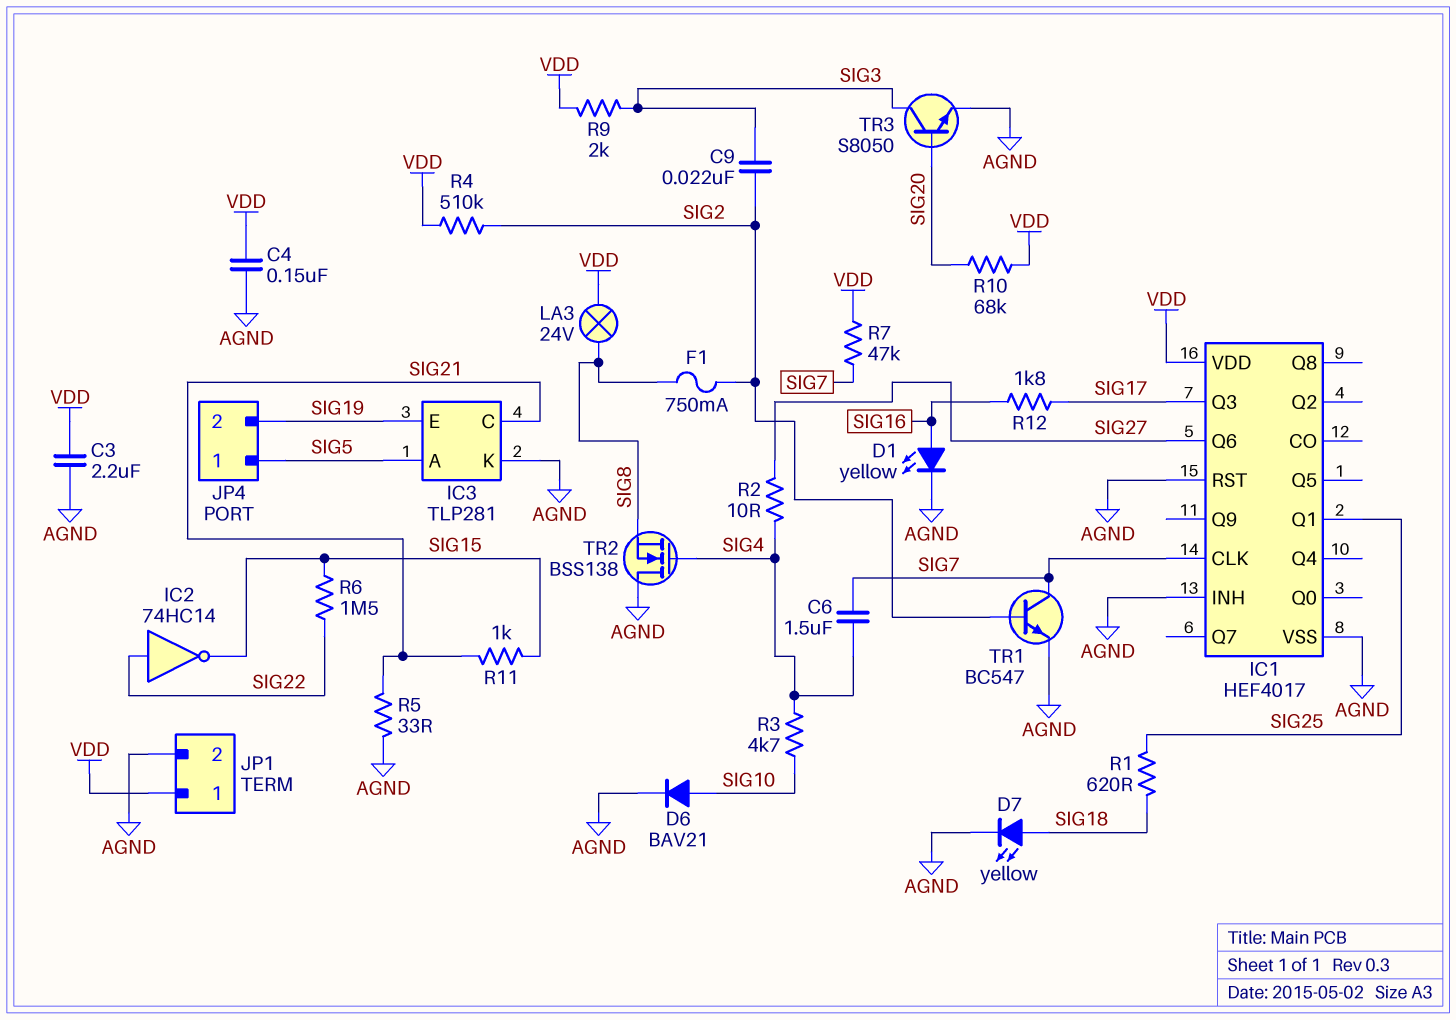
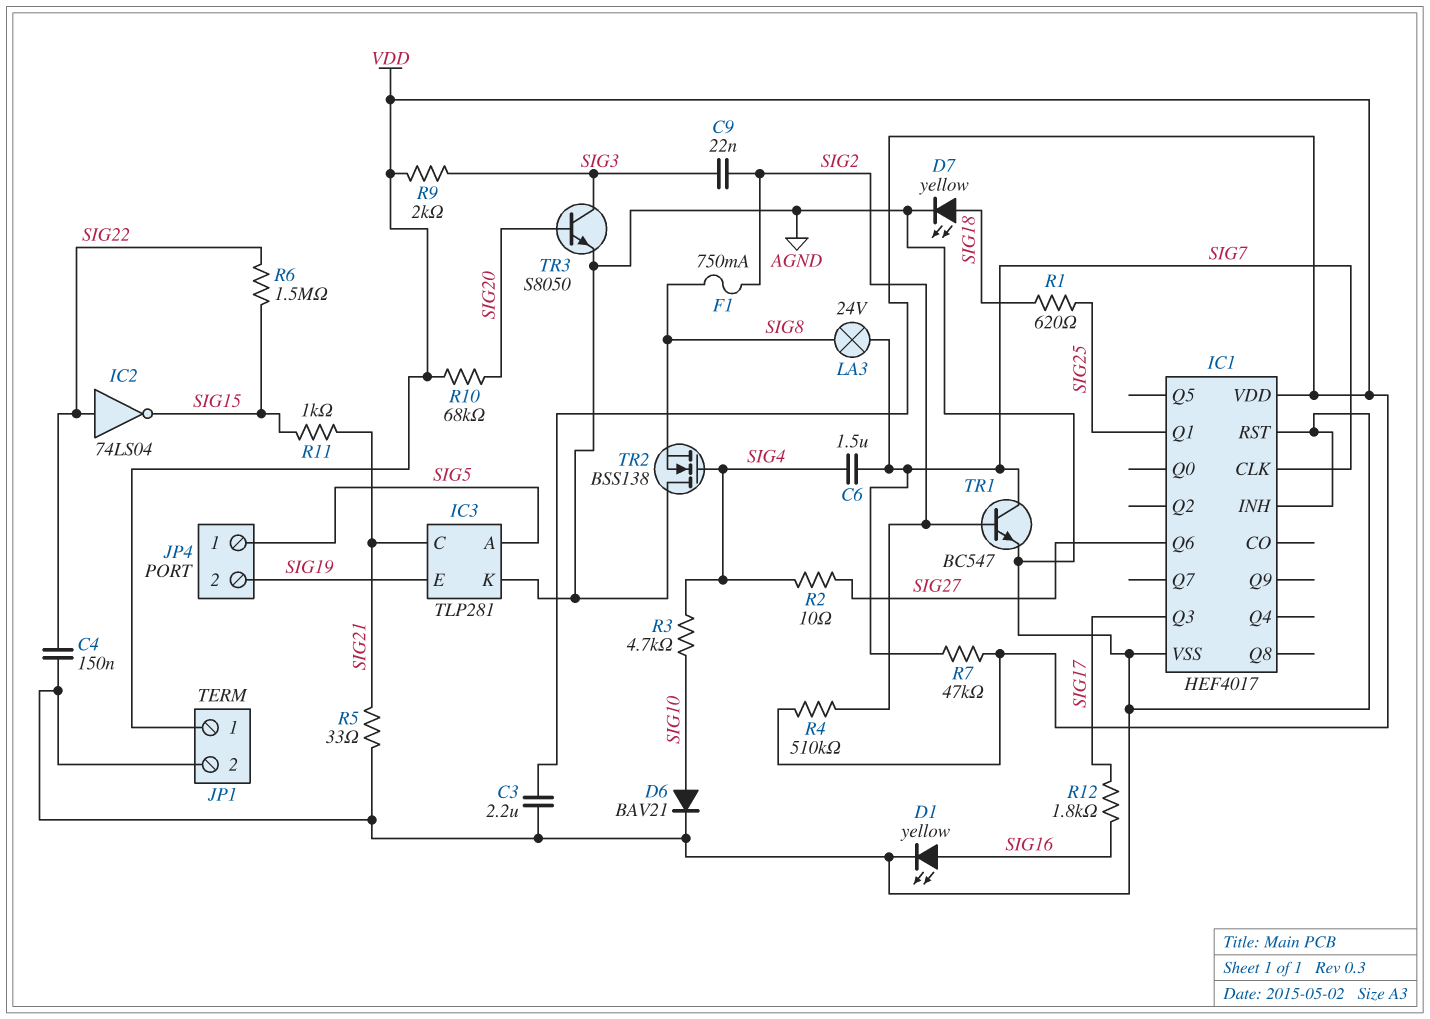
C4: 150nF (AGND, VDD) -> 150nF (AGND, SIG22)
IC2: NOT 74HC14 (in SIG22, out SIG15) -> NOT 74LS04 (in SIG22, out SIG15)
LA3: lamp 24V (SIG8, VDD) -> lamp 24V (SIG7, SIG8)

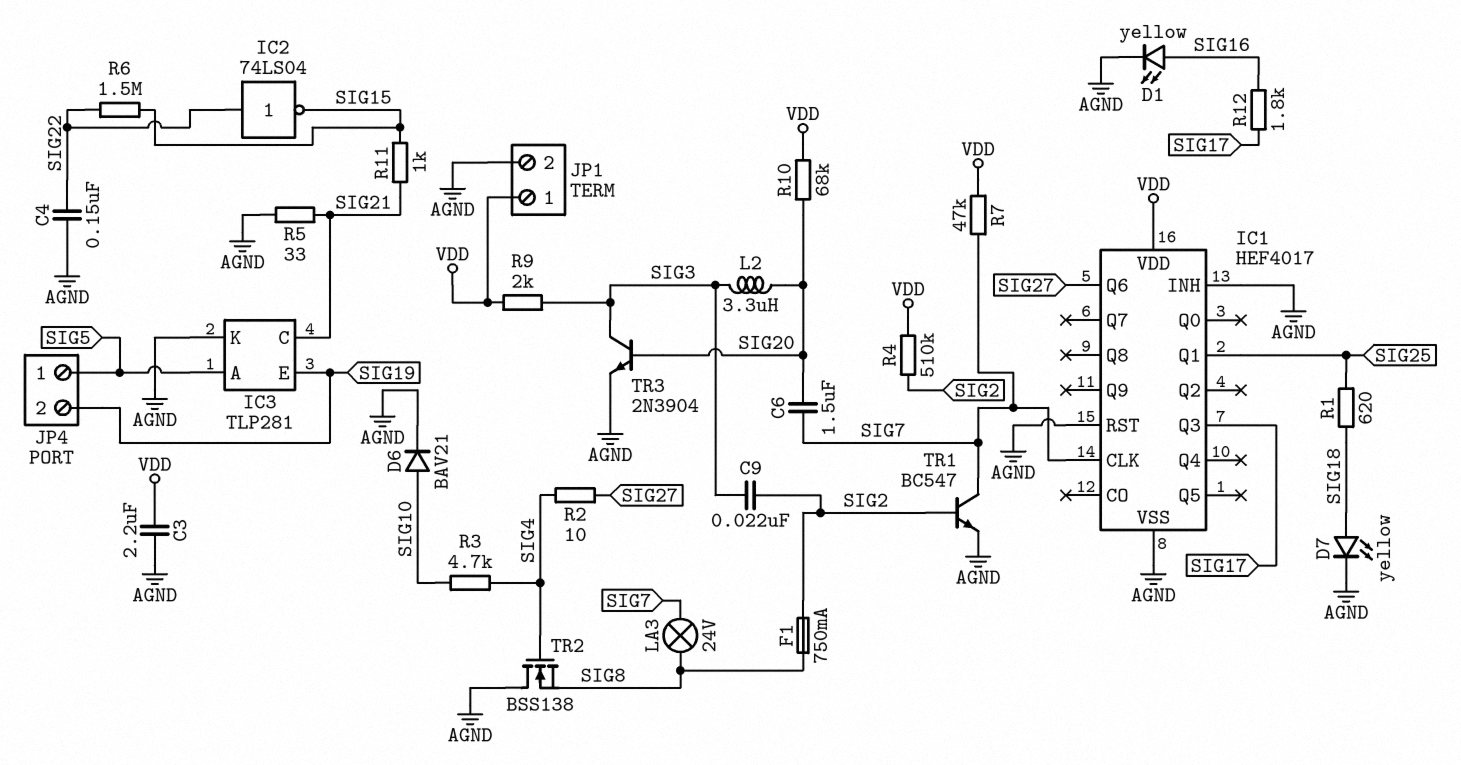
C6: 1.5uF (SIG4, SIG7) -> 1.5uF (SIG7, SIG20)
L2: none -> 3.3uH (SIG3, SIG20)
TR3: NPN S8050 (B SIG20, C SIG3, E AGND) -> NPN 2N3904 (B SIG20, C SIG3, E AGND)

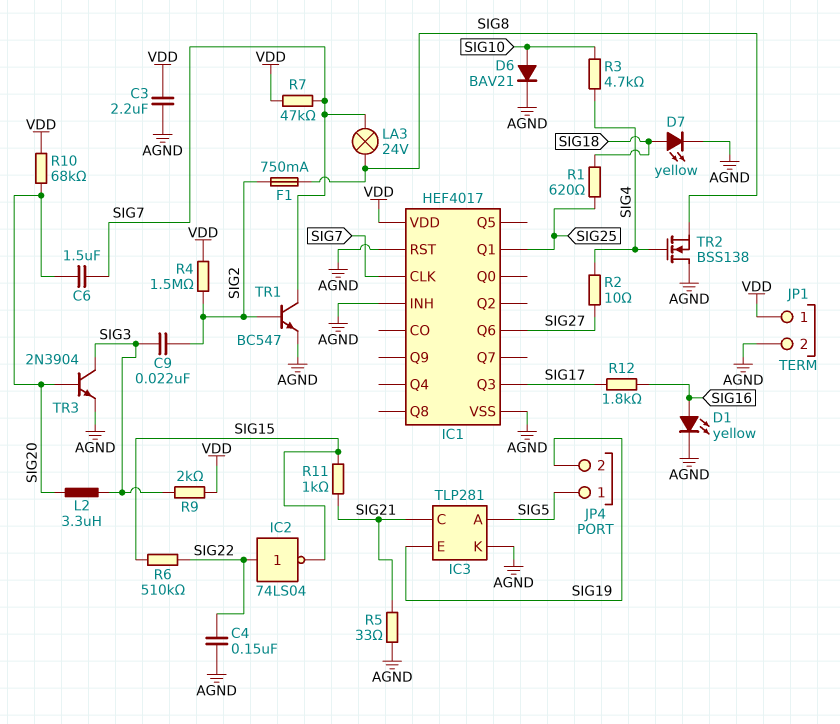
R4: 510k (SIG2, VDD) -> 1.5M (SIG2, VDD)
R6: 1.5M (SIG15, SIG22) -> 510k (SIG15, SIG22)

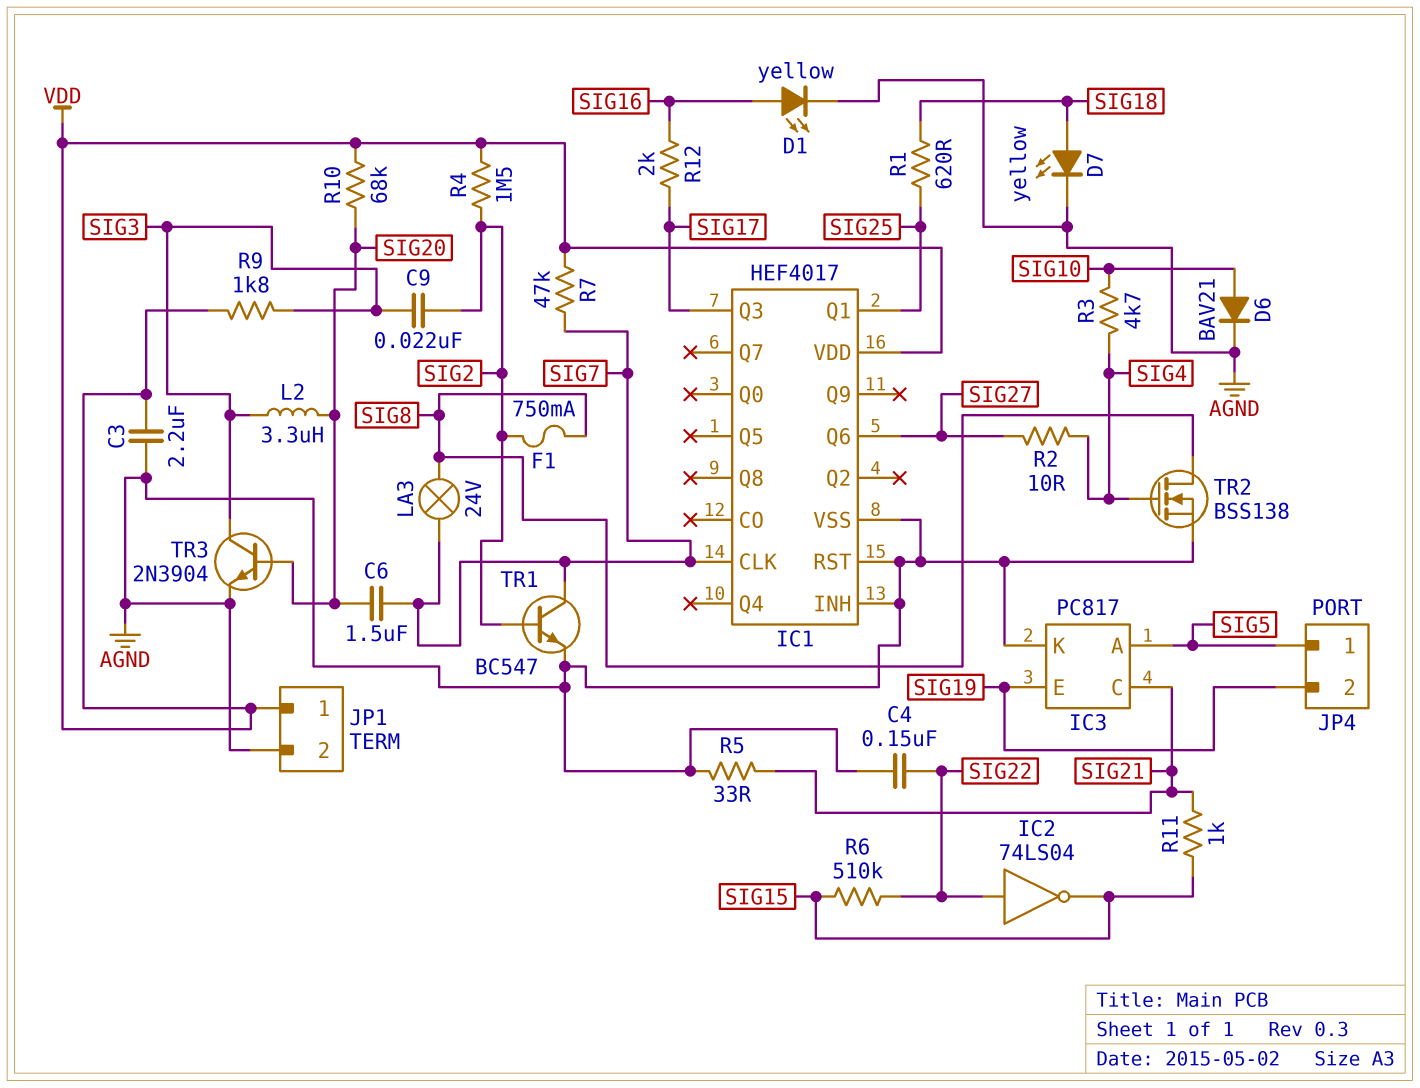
IC3: TLP281 -> PC817
R9: 2k (SIG3, VDD) -> 1.8k (SIG3, VDD)
R12: 1.8k (SIG16, SIG17) -> 2k (SIG16, SIG17)
TR2: NMOS BSS138 (G SIG4, D AGND, S SIG8) -> NMOS BSS138 (G SIG4, D SIG8, S AGND)

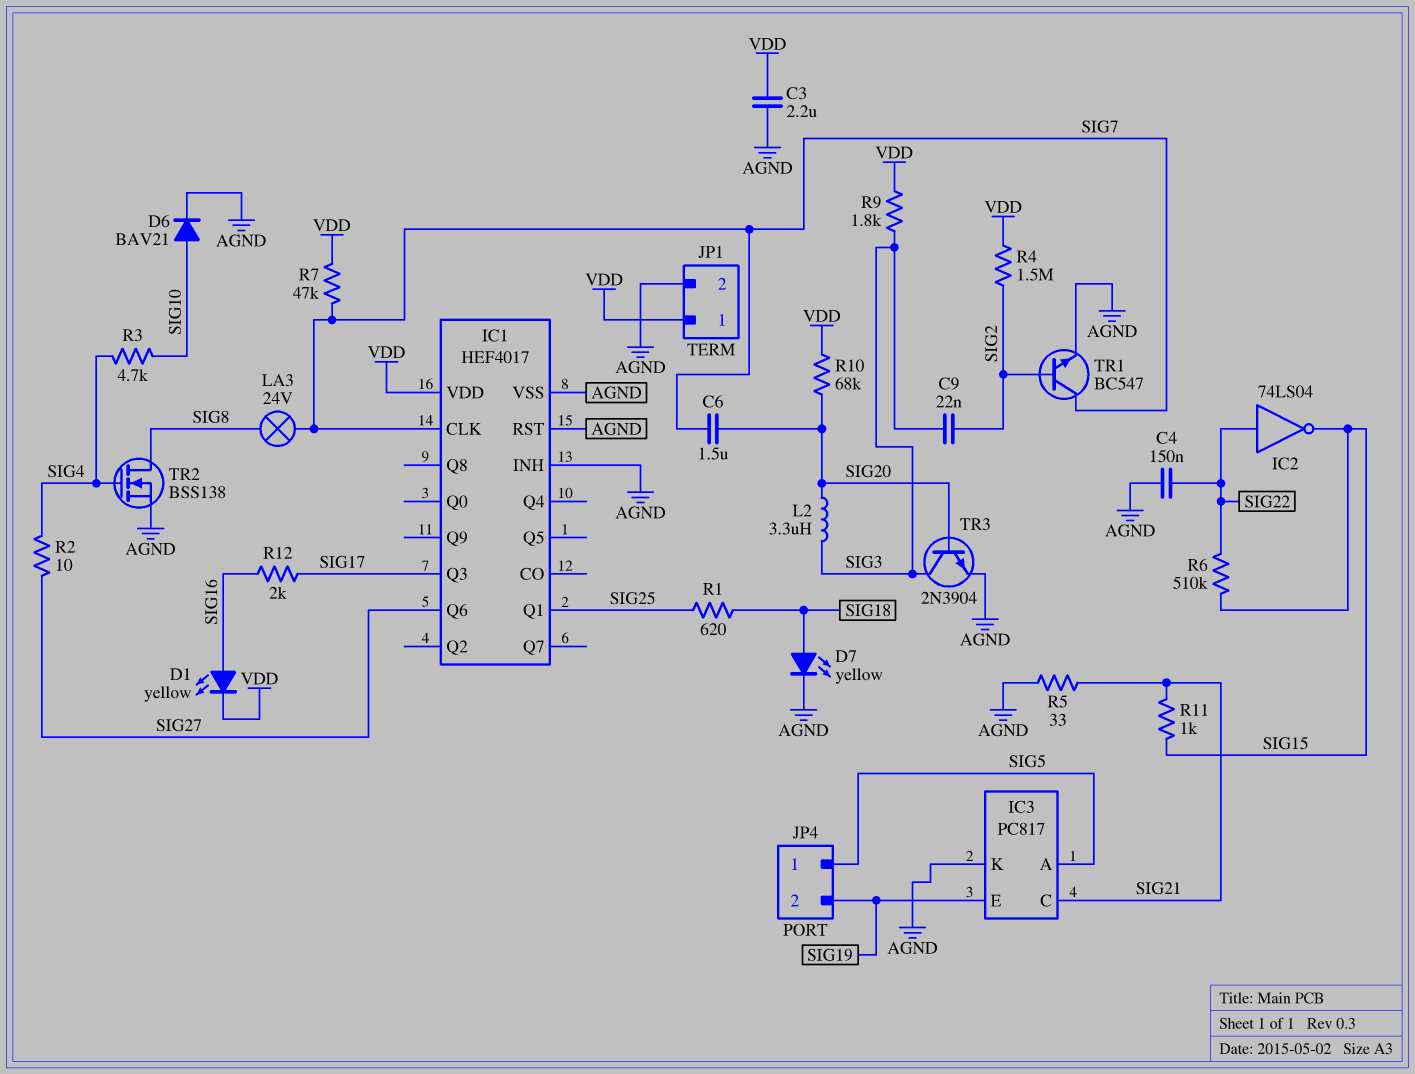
D1: LED yellow (A SIG16, K AGND) -> LED yellow (A SIG16, K VDD)
F1: 750mA (SIG2, SIG8) -> none

